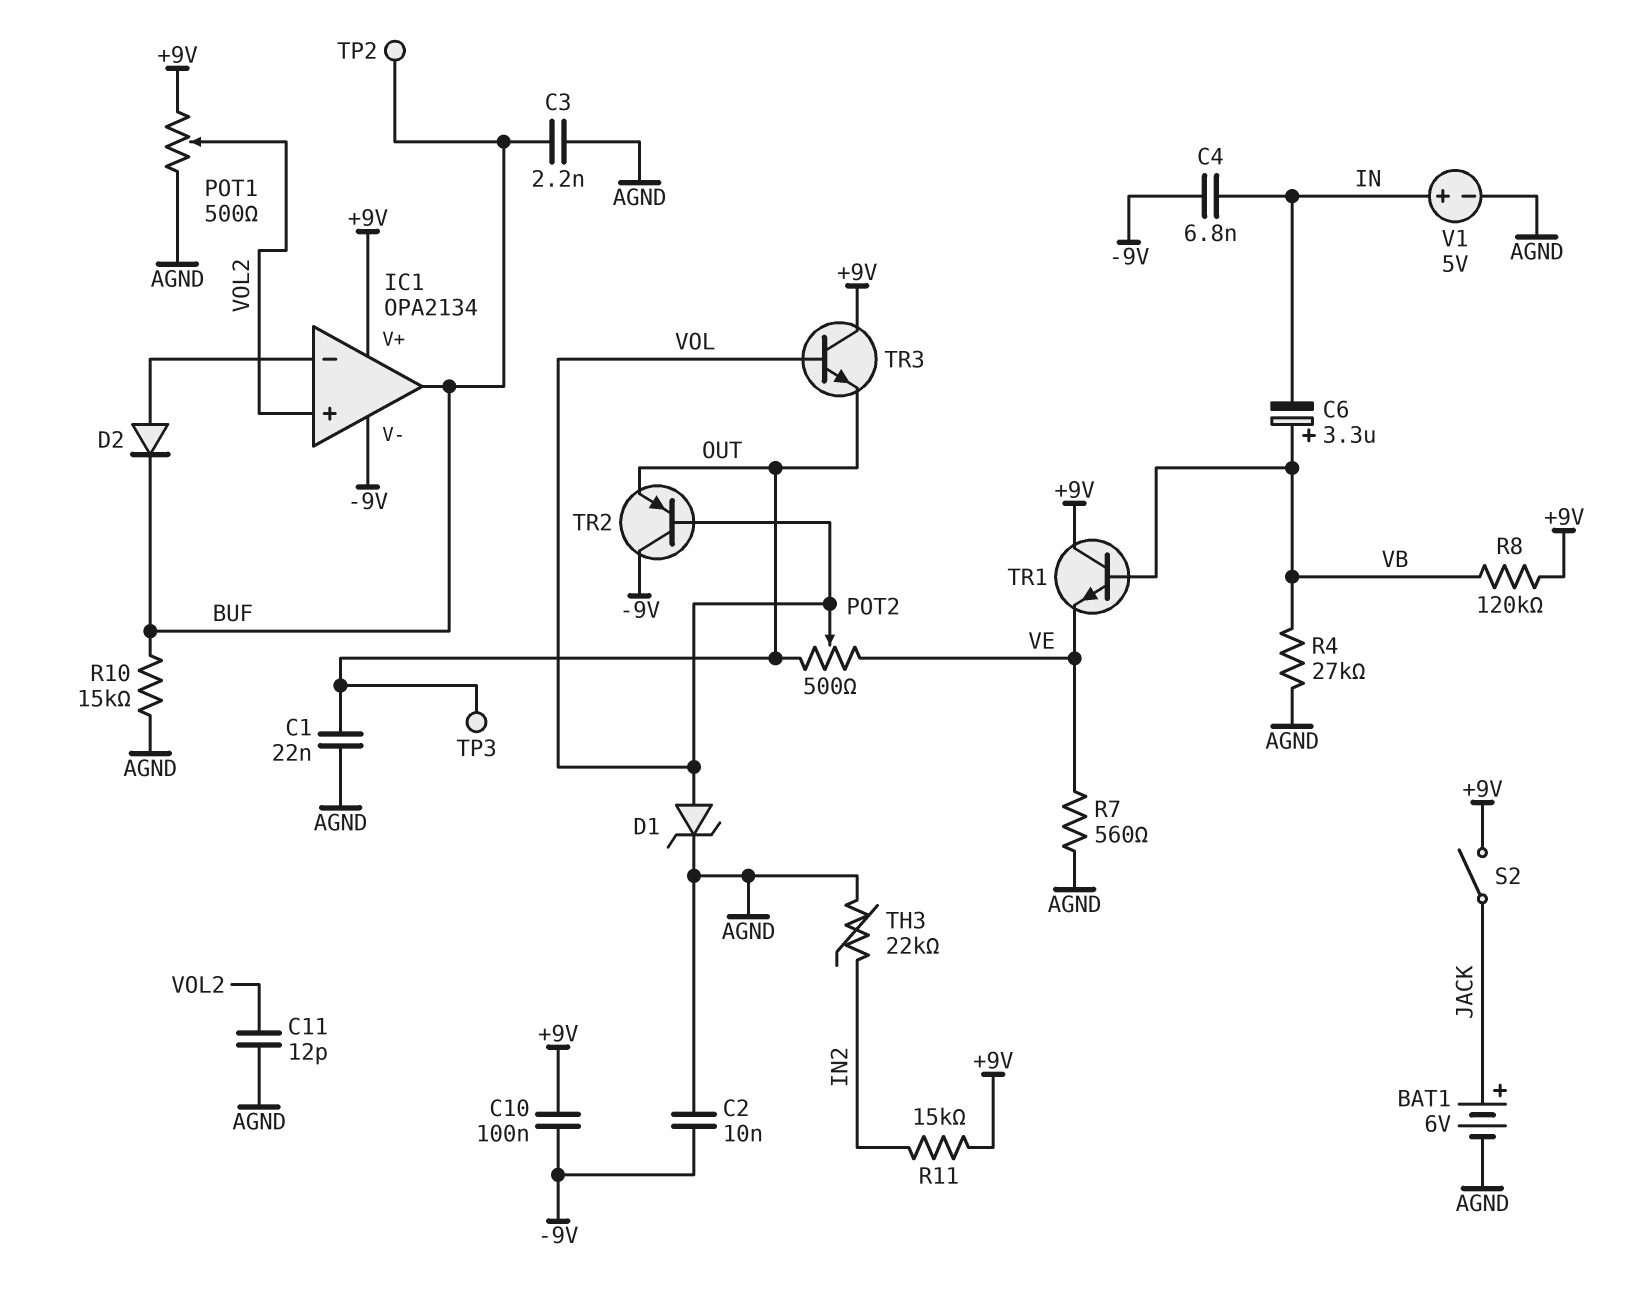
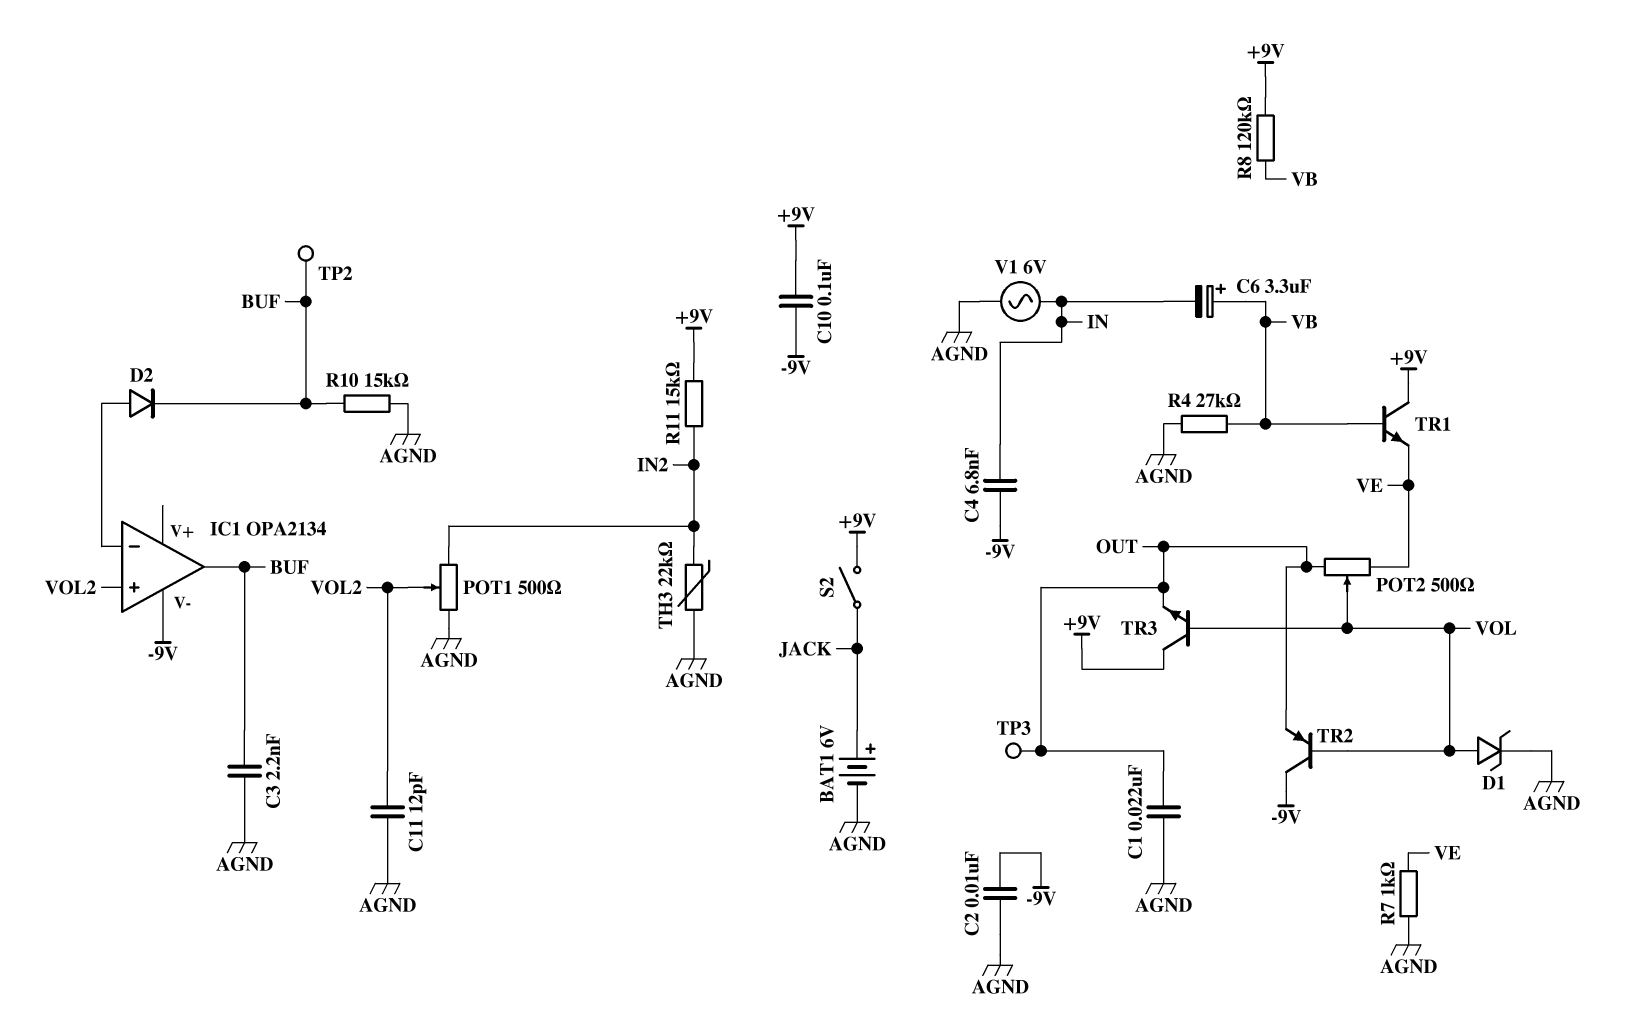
IC1 pin V+: +9V -> none
POT1: 500 (+9V, AGND, wiper VOL2) -> 500 (AGND, IN2, wiper VOL2)
R7: 560 (AGND, VE) -> 1k (AGND, VE)
V1: 5V (plus IN, minus AGND) -> AC 6V (AGND, IN)

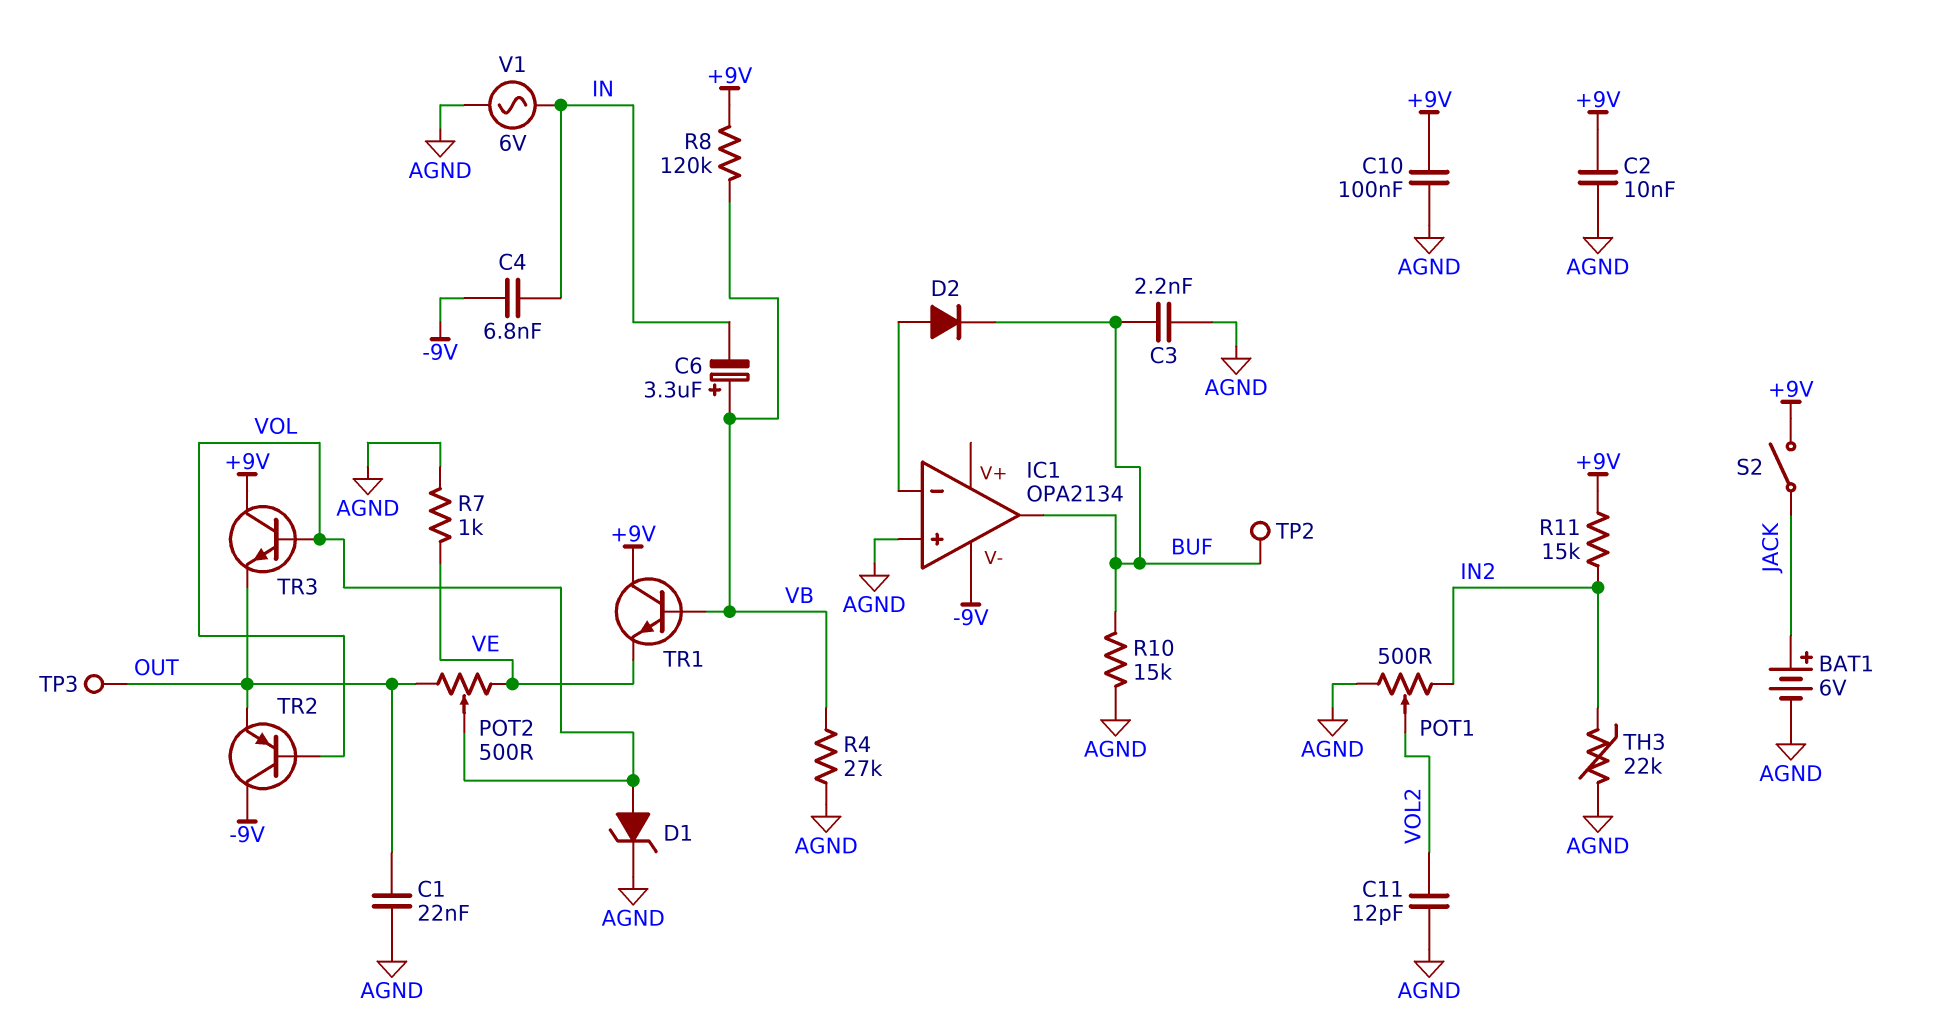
C2: 10nF (-9V, AGND) -> 10nF (+9V, AGND)
C10: 100nF (+9V, -9V) -> 100nF (+9V, AGND)
IC1 pin in+: VOL2 -> AGND

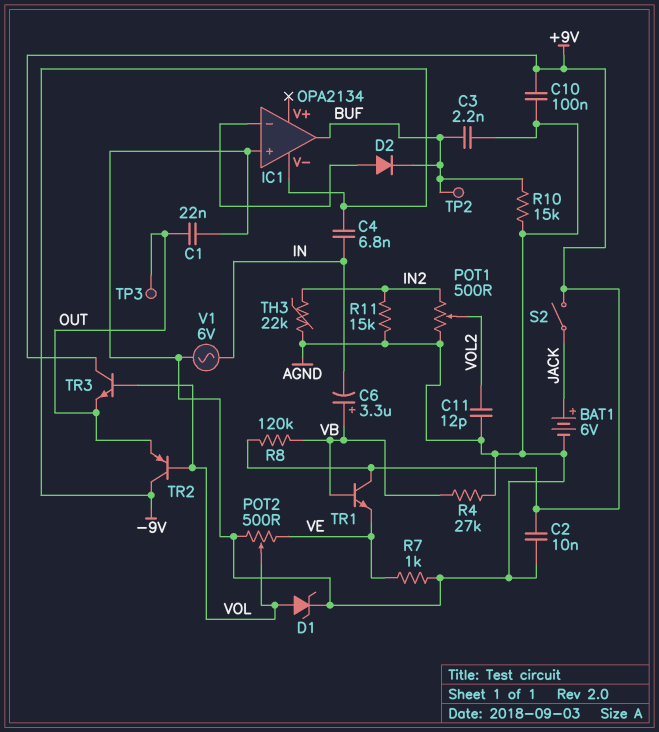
POT2: 500 (OUT, VE, wiper VOL) -> 500 (AGND, VE, wiper VOL)
R11: 15k (+9V, IN2) -> 15k (AGND, IN2)

